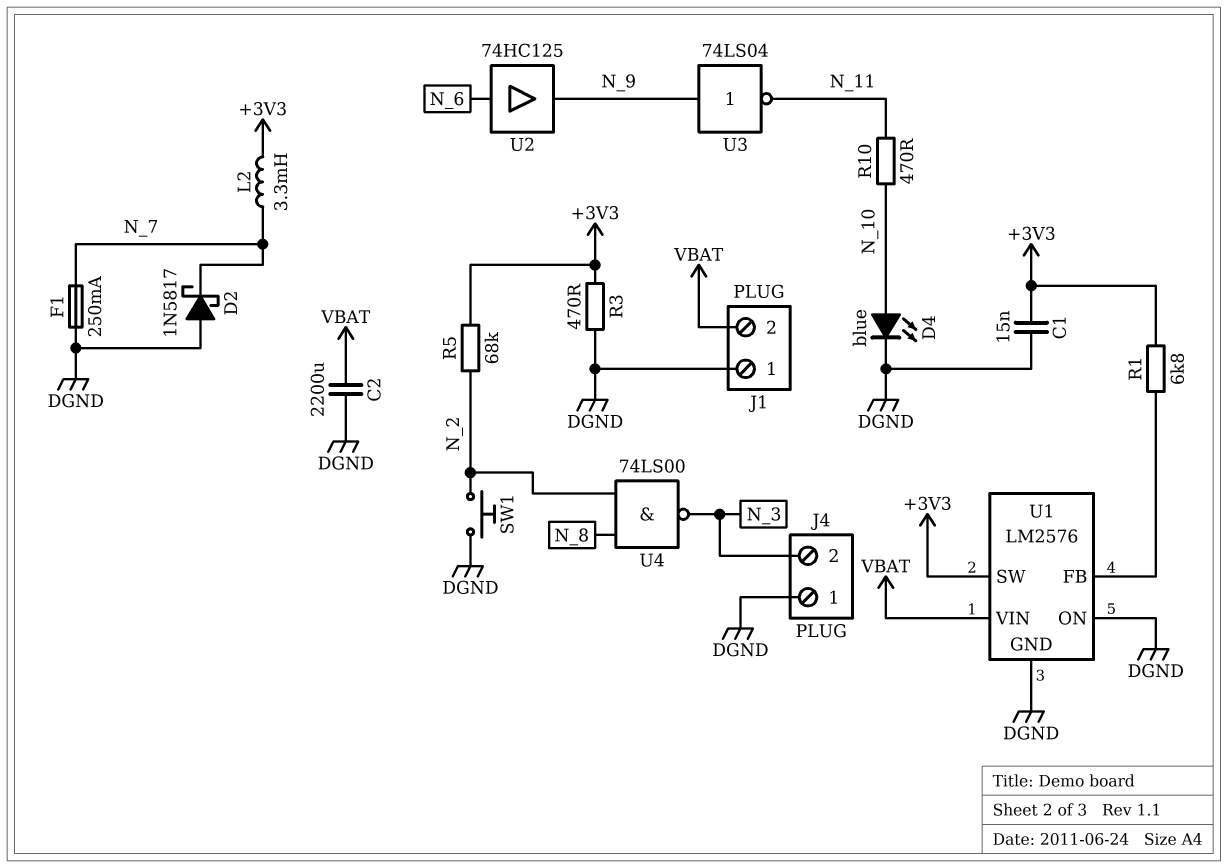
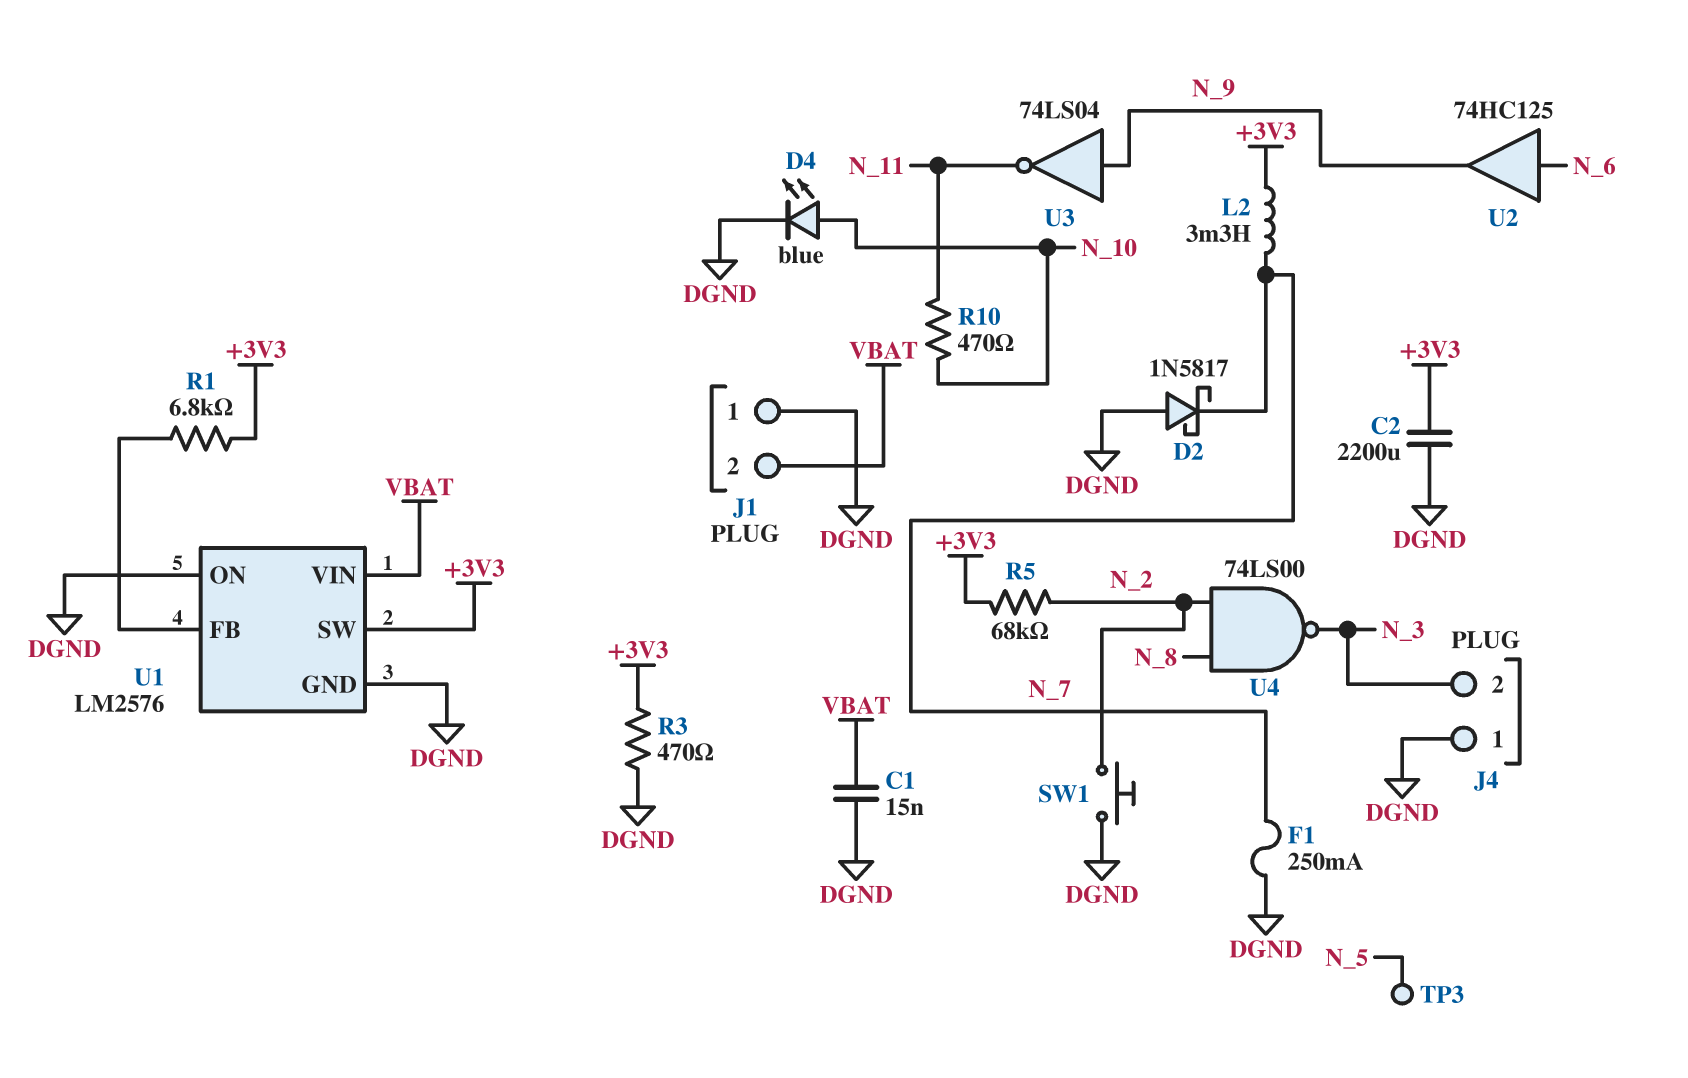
C1: 15nF (+3V3, DGND) -> 15nF (DGND, VBAT)
C2: 2200uF (DGND, VBAT) -> 2200uF (+3V3, DGND)
TP3: none -> test point (N_5)

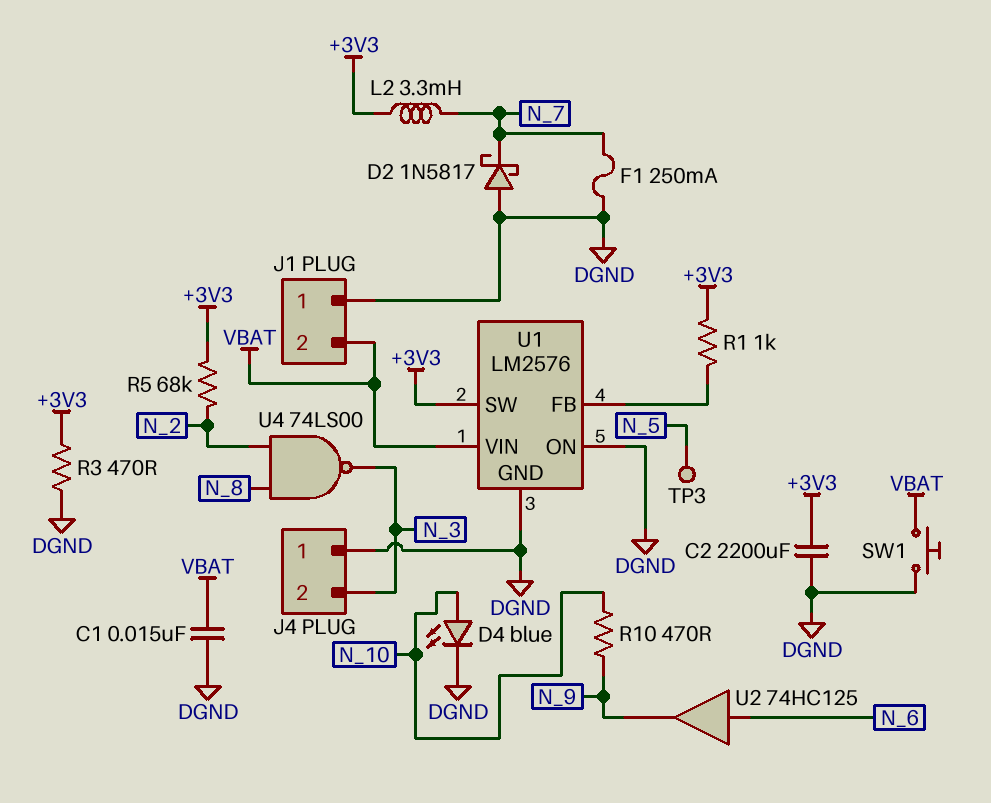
R1: 6.8k (+3V3, U1/FB) -> 1k (+3V3, U1/FB)
R10: 470 (N_10, N_11) -> 470 (N_9, N_10)
SW1: button (DGND, N_2) -> button (DGND, VBAT)
U3: NOT 74LS04 (in N_9, out N_11) -> none

